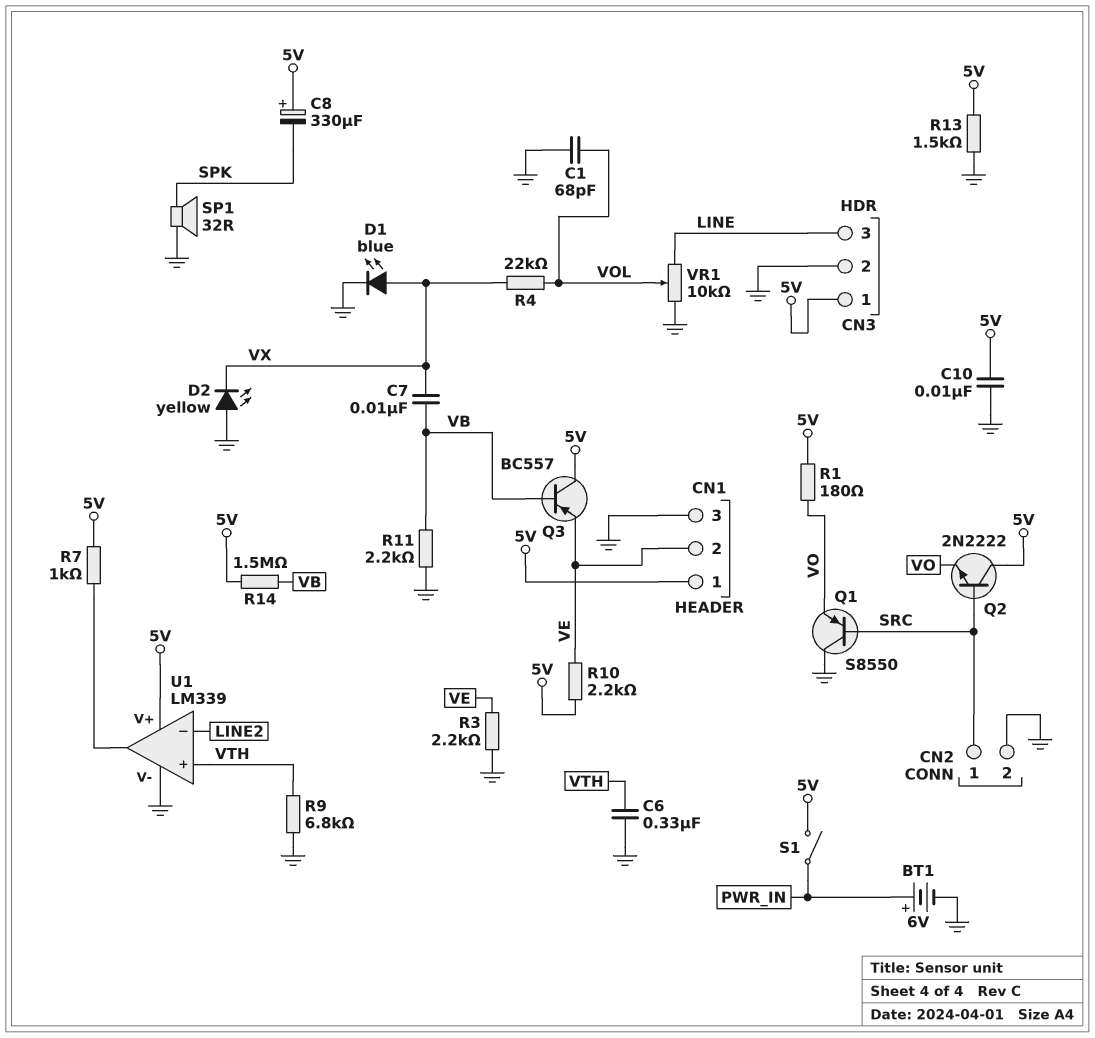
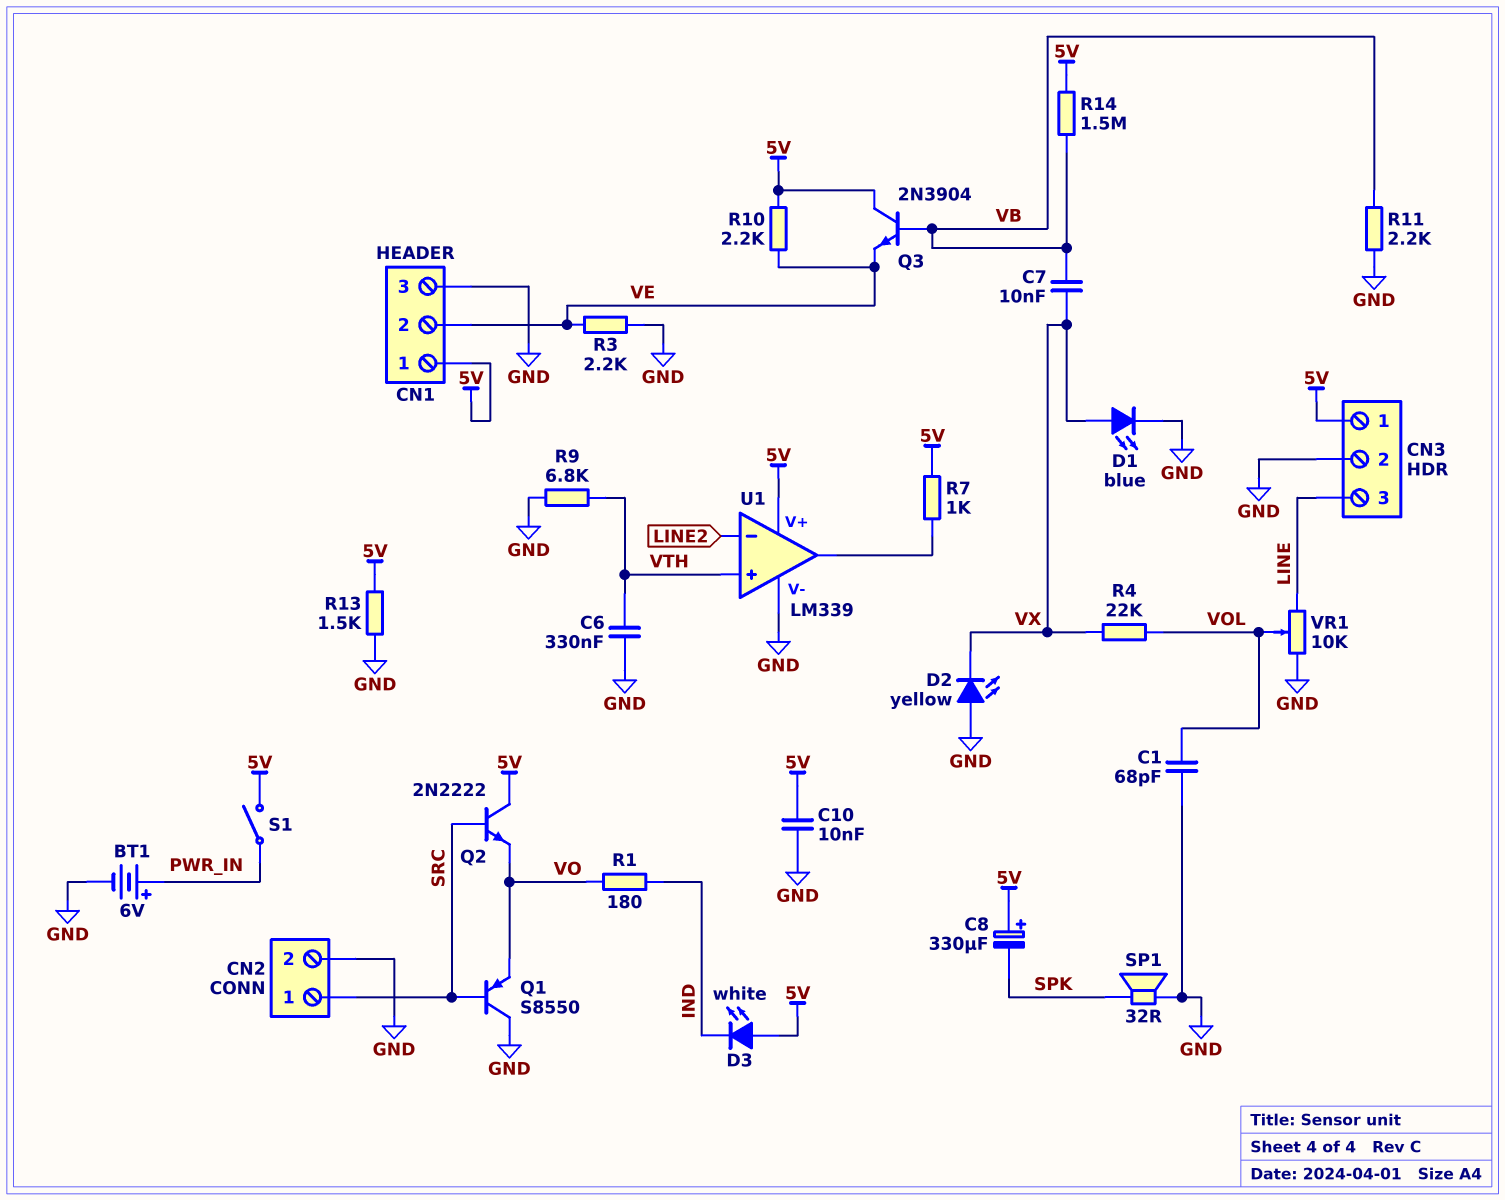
D3: none -> LED white (A 5V, K IND)
Q3: PNP BC557 (B VB, C 5V, E VE) -> NPN 2N3904 (B VB, C 5V, E VE)
R1: 180 (5V, VO) -> 180 (IND, VO)

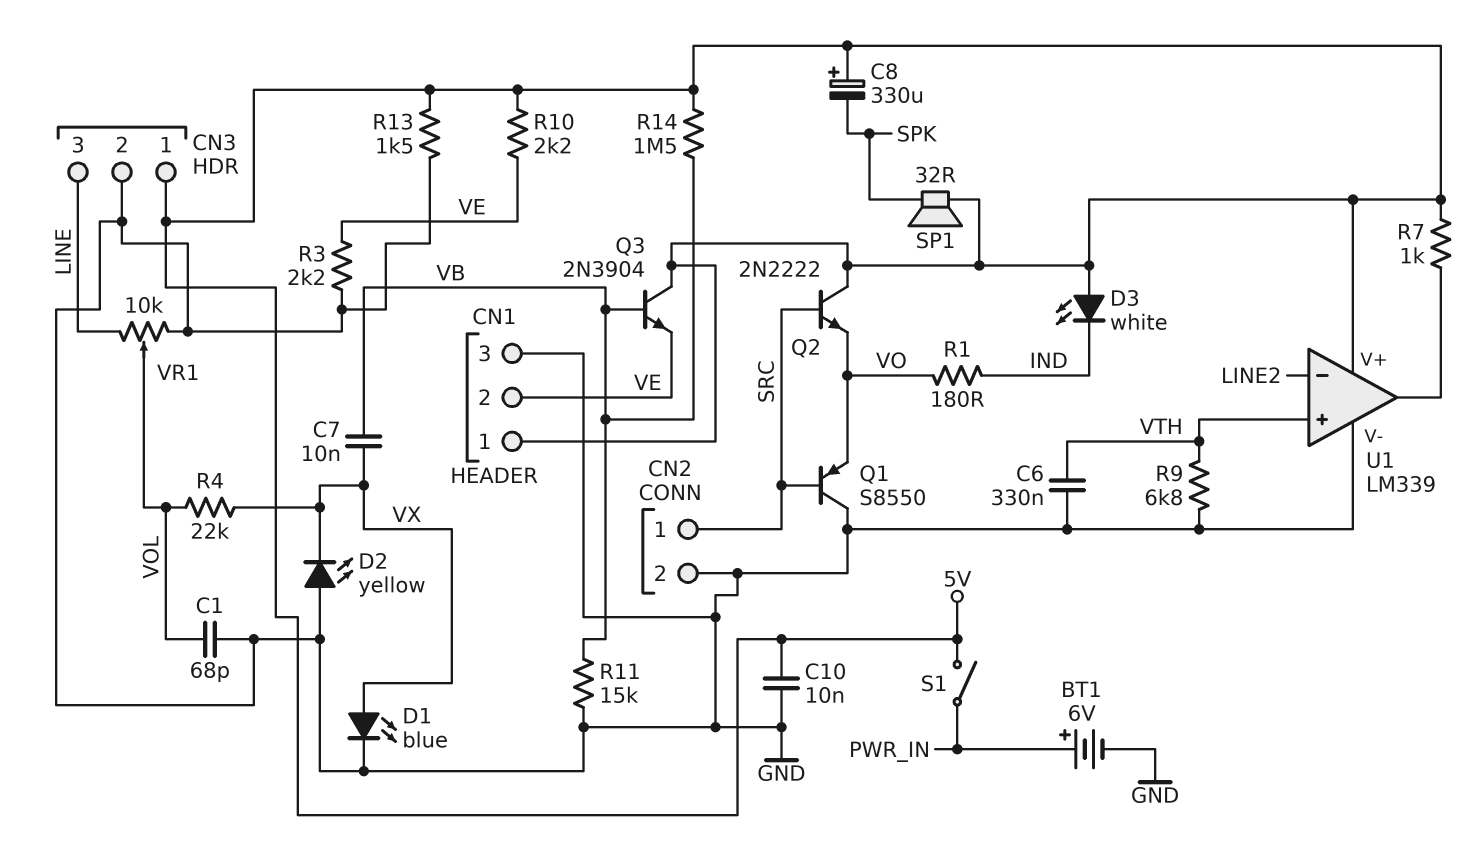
R11: 2.2k (GND, VB) -> 15k (GND, VB)
SP1: speaker 32R (GND, SPK) -> speaker 32R (5V, SPK)

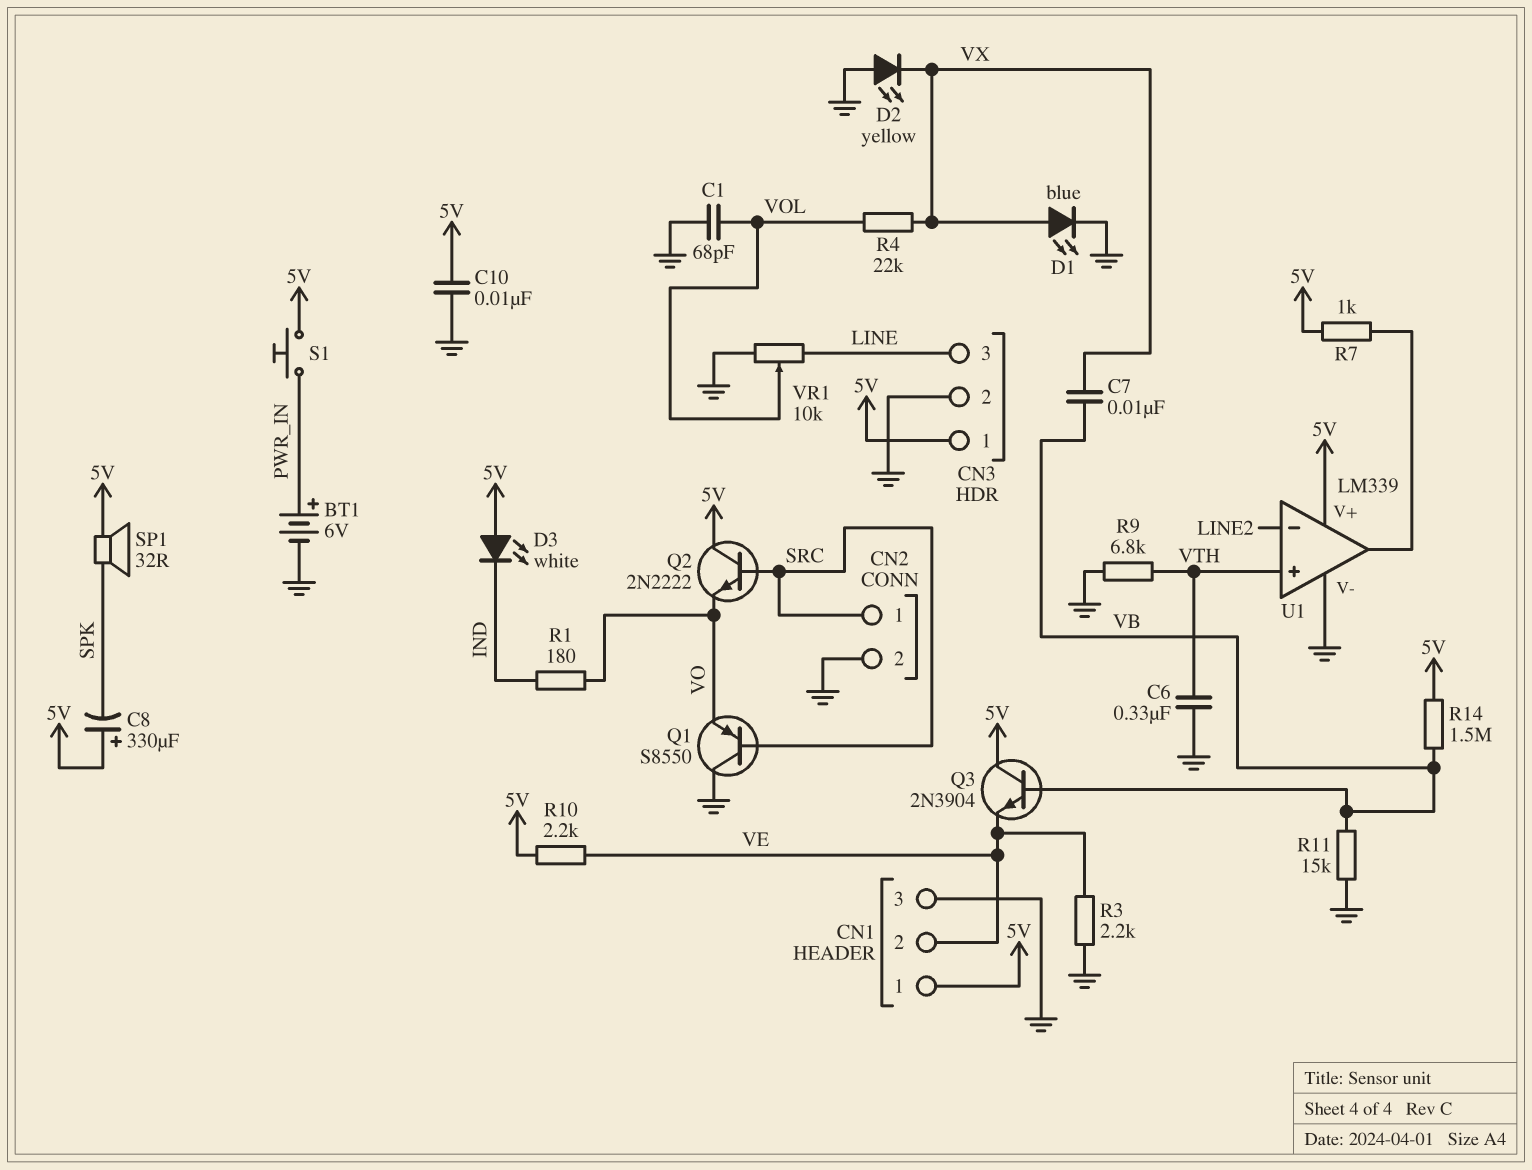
R13: 1.5k (5V, GND) -> none
S1: switch (5V, PWR_IN) -> button (5V, PWR_IN)

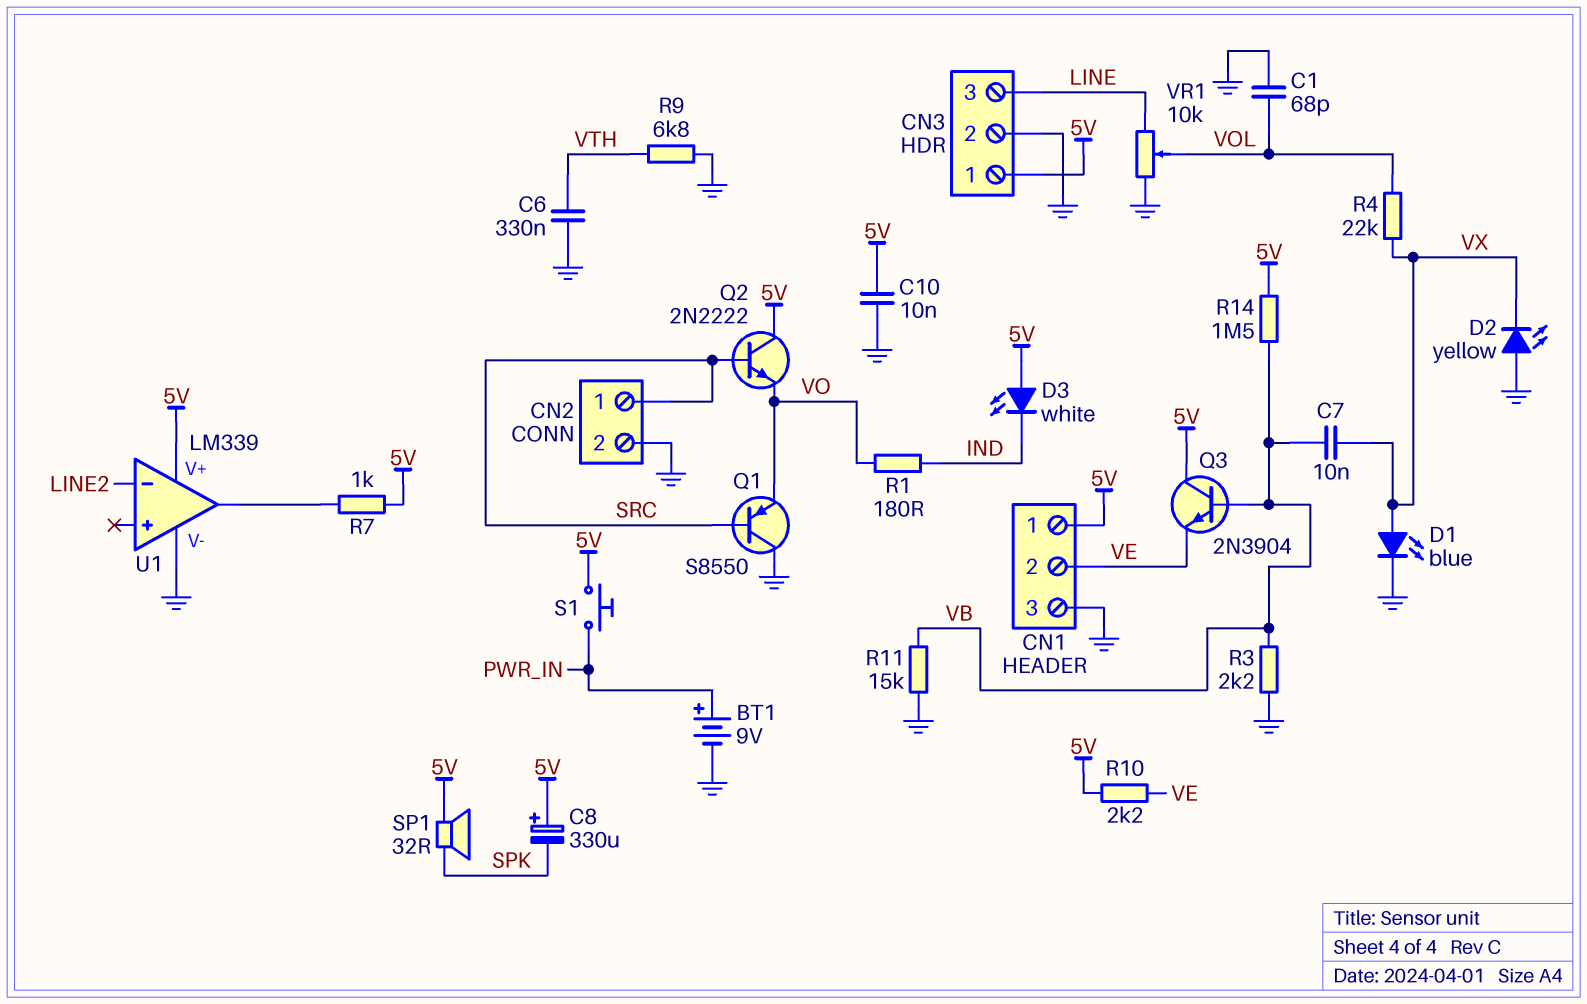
BT1: 6V (plus PWR_IN, minus GND) -> 9V (plus PWR_IN, minus GND)
R3: 2.2k (GND, VE) -> 2.2k (GND, VB)
U1 pin in+: VTH -> none

